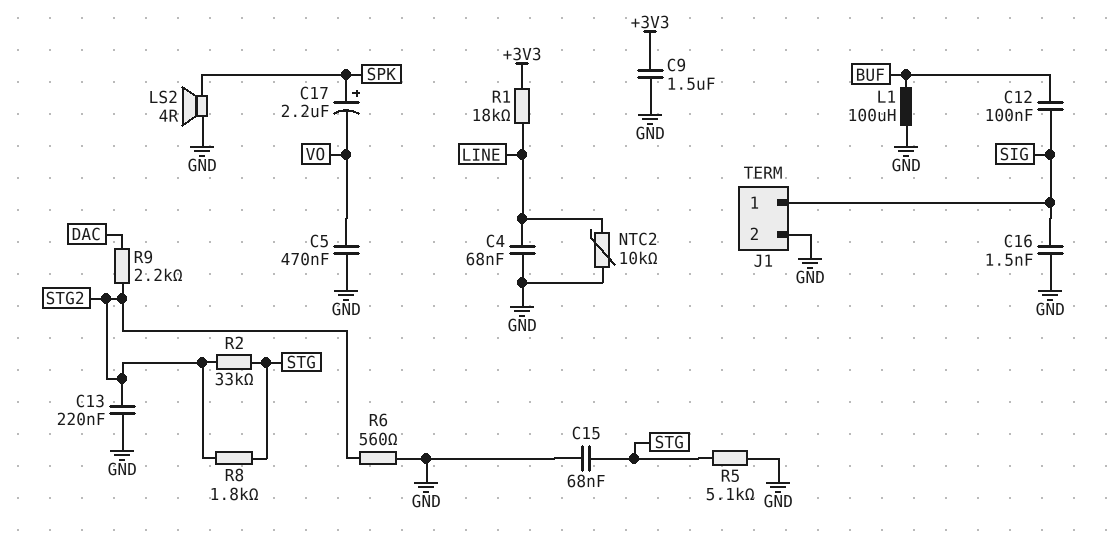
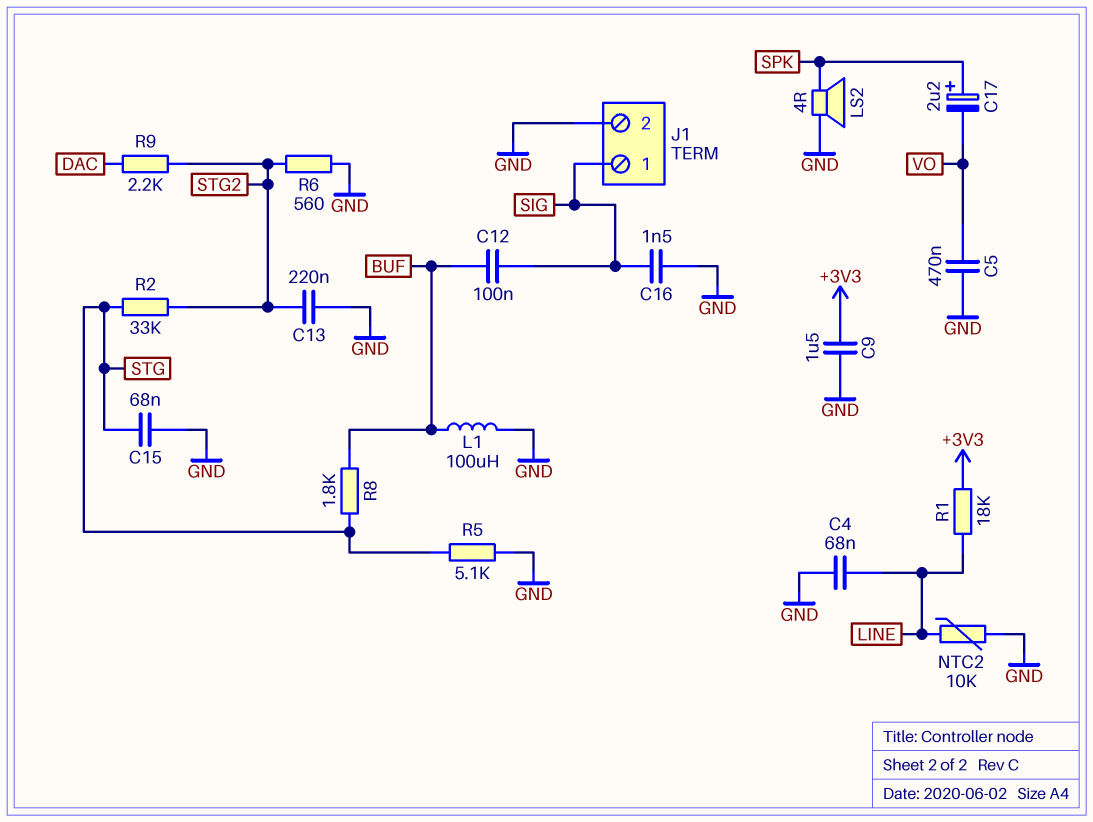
R8: 1.8k (STG, STG2) -> 1.8k (BUF, STG)

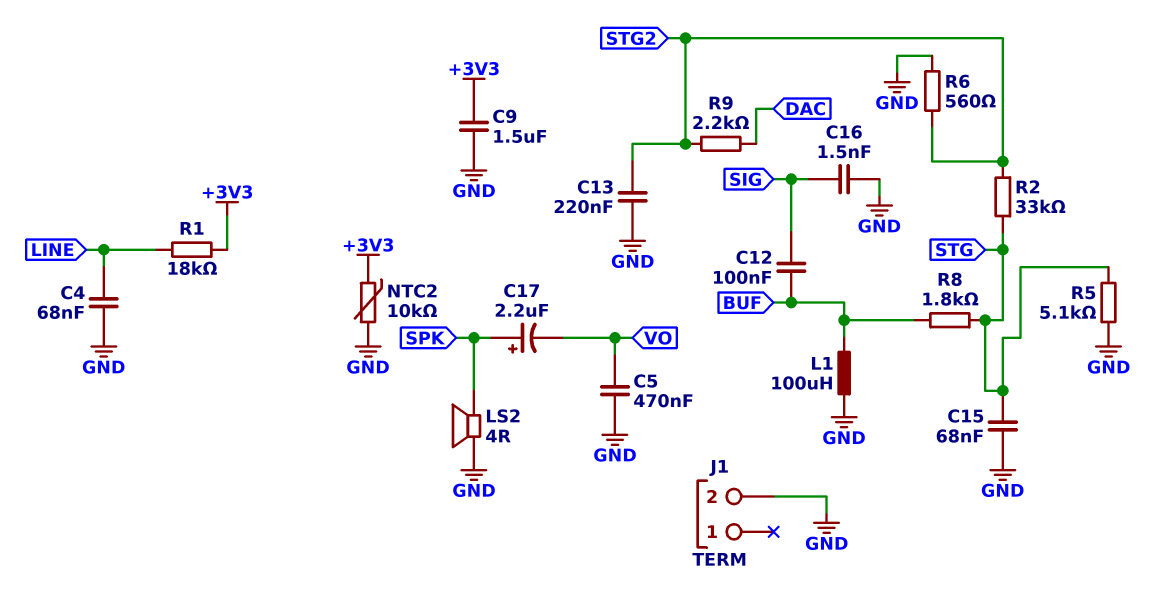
J1 pin 1: SIG -> none
NTC2: 10k (GND, LINE) -> 10k (+3V3, GND)

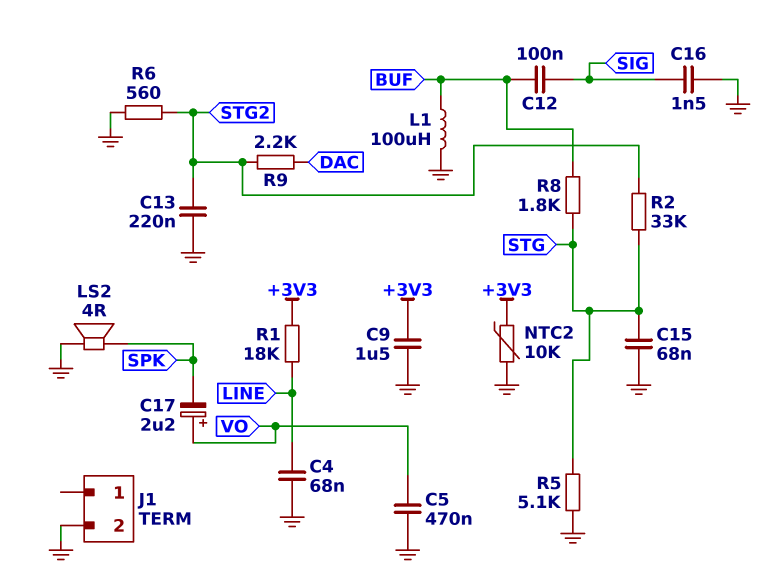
C17: 2.2uF (plus SPK, minus VO) -> 2.2uF (plus VO, minus SPK)

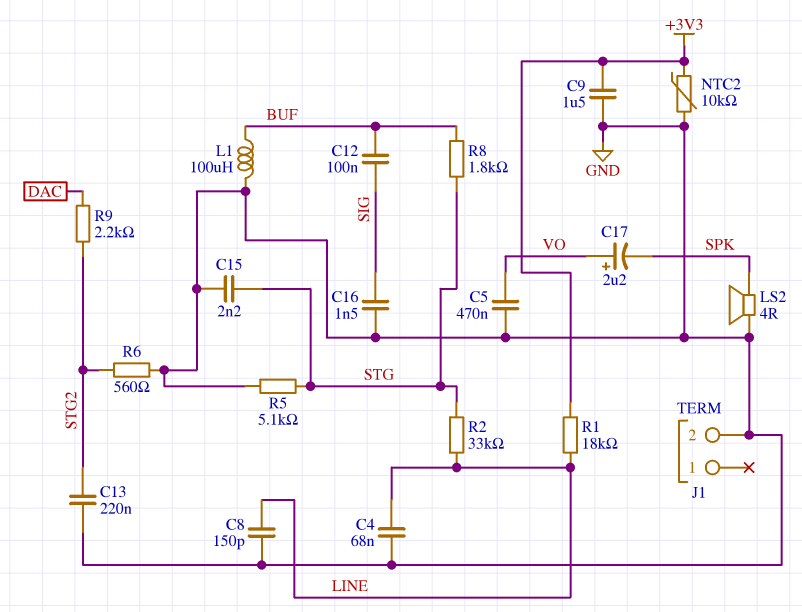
C8: none -> 150pF (GND, LINE)
C15: 68nF (GND, STG) -> 2.2nF (GND, STG)
R2: 33k (STG, STG2) -> 33k (LINE, STG)

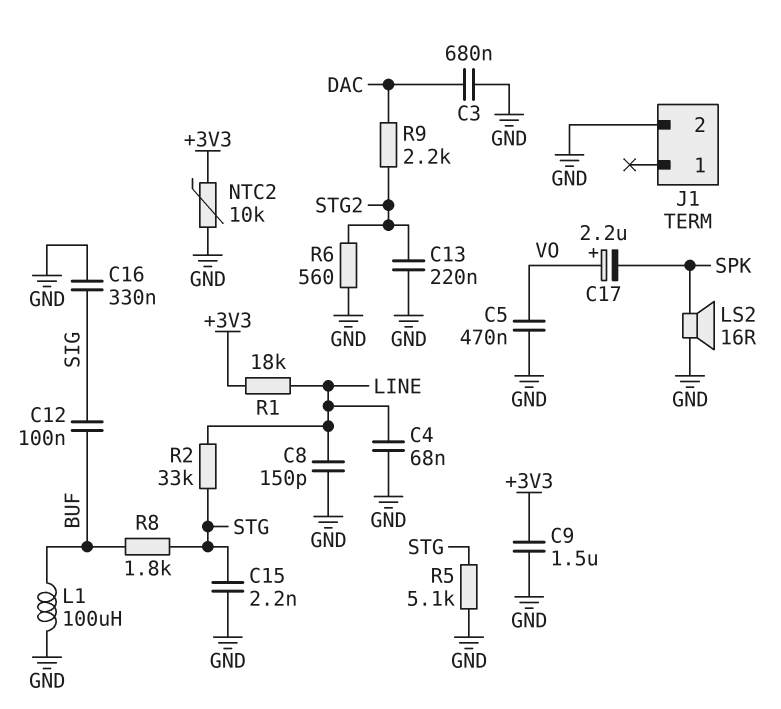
C3: none -> 680nF (DAC, GND)
C16: 1.5nF (GND, SIG) -> 330nF (GND, SIG)
LS2: speaker 4R (GND, SPK) -> speaker 16R (GND, SPK)

